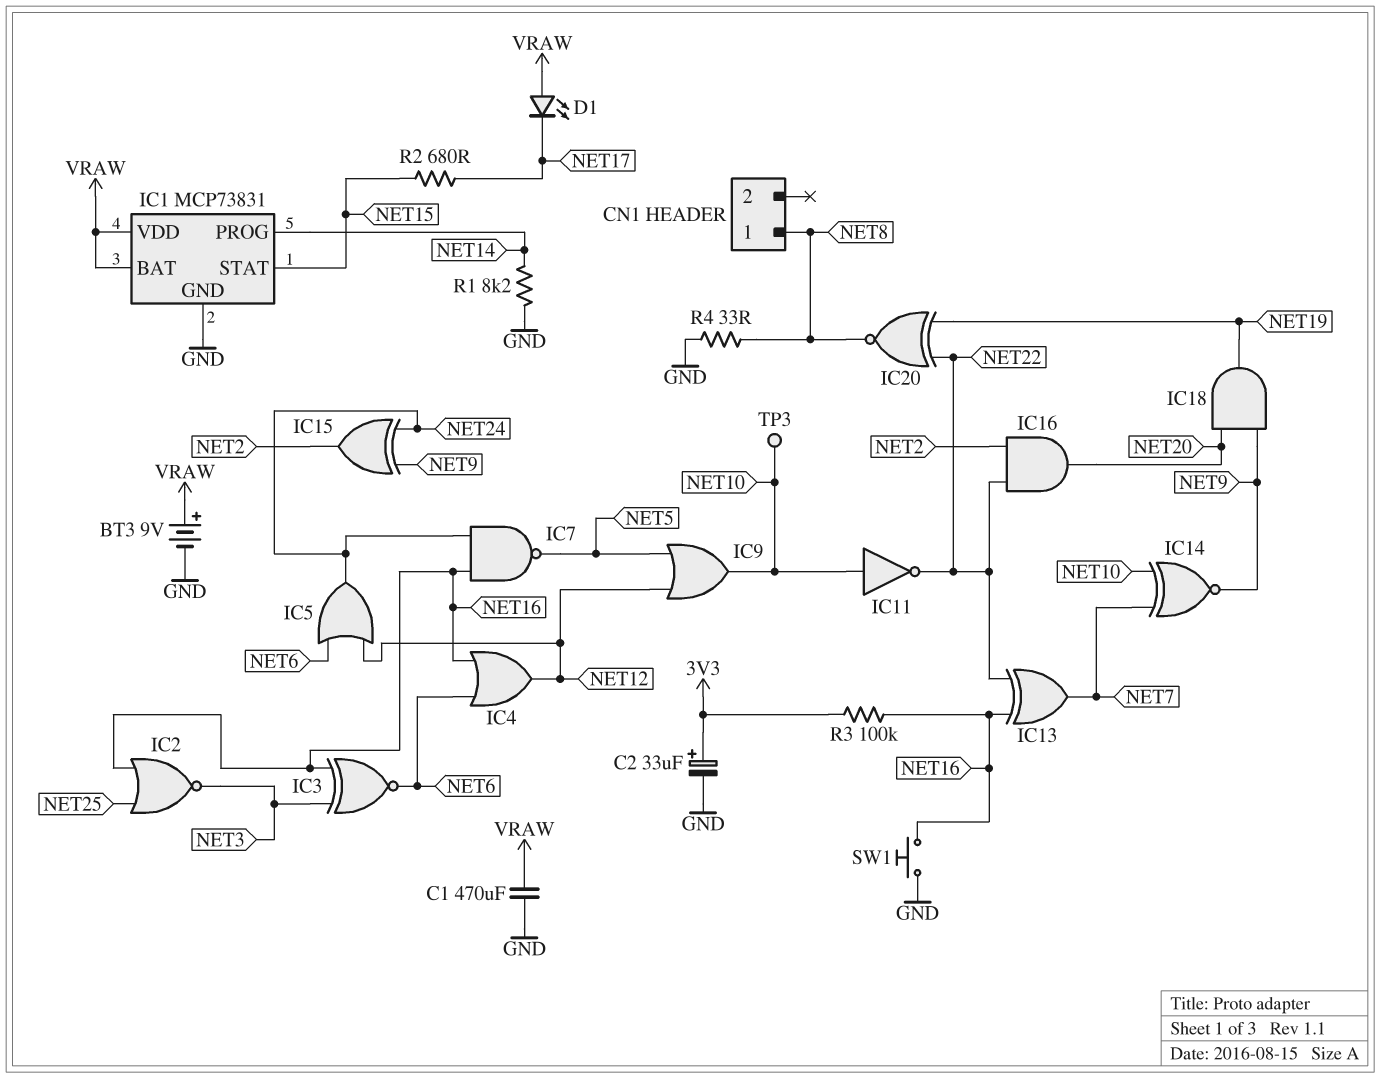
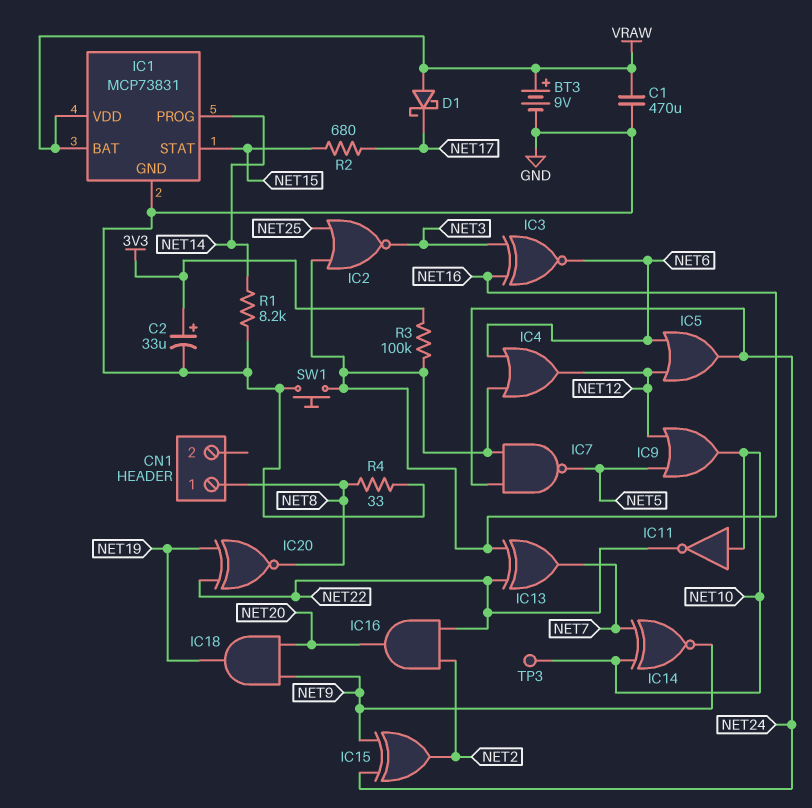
D1: LED (A VRAW, K NET17) -> schottky (A VRAW, K NET17)

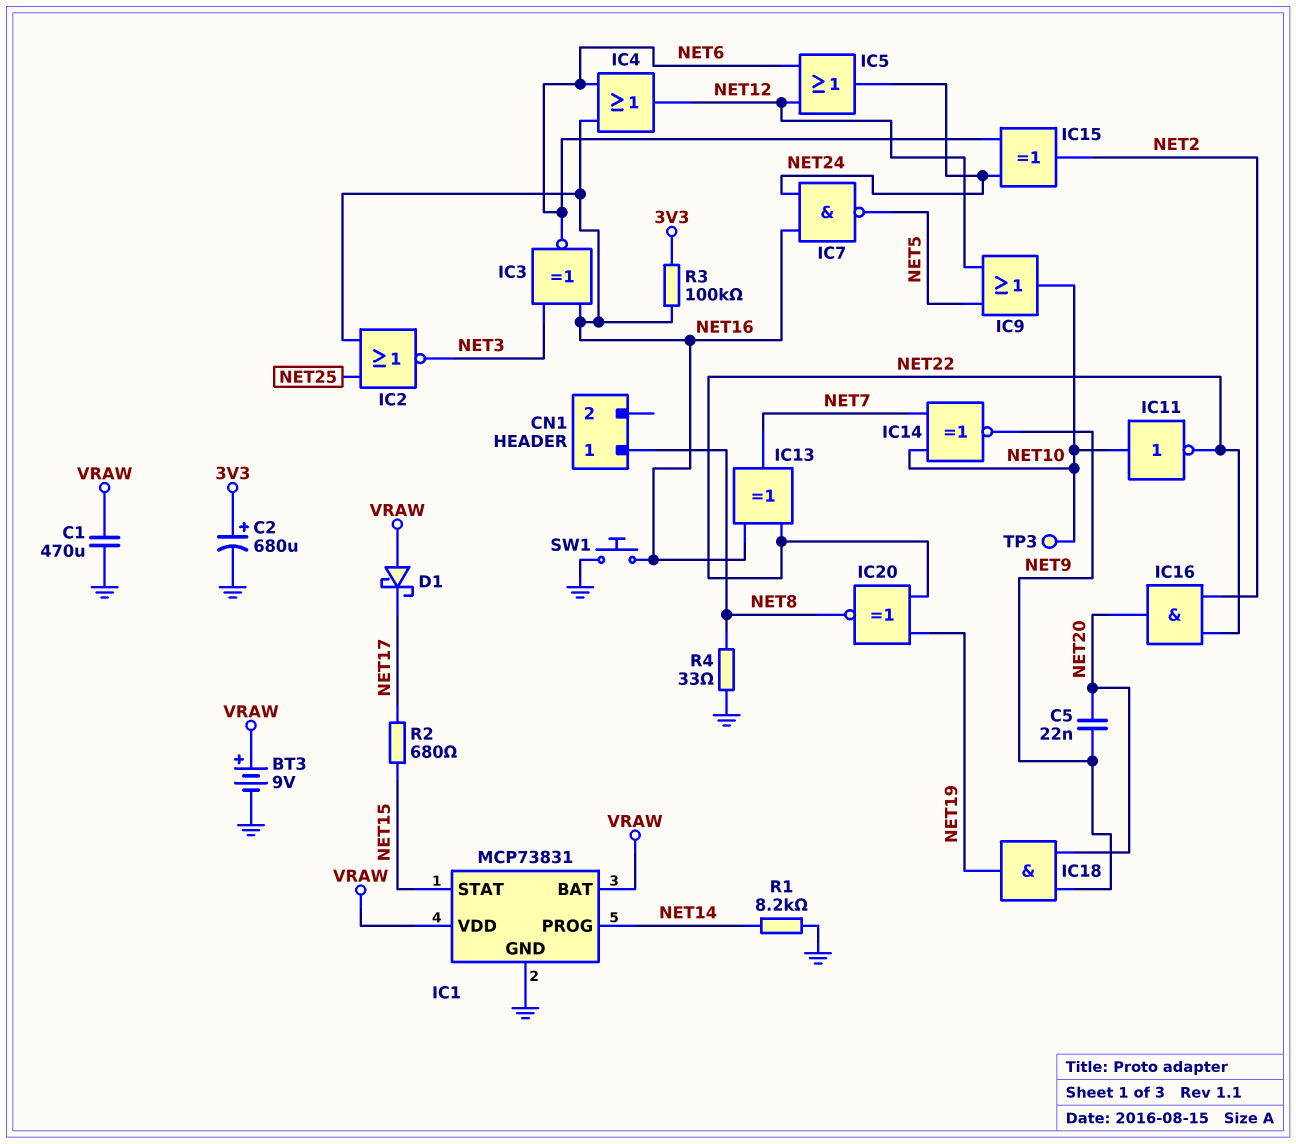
C2: 33uF (plus 3V3, minus GND) -> 680uF (plus 3V3, minus GND)
C5: none -> 22nF (NET9, NET20)
IC15: XOR (in NET9, in NET24, out NET2) -> XOR (in NET6, in NET24, out NET2)

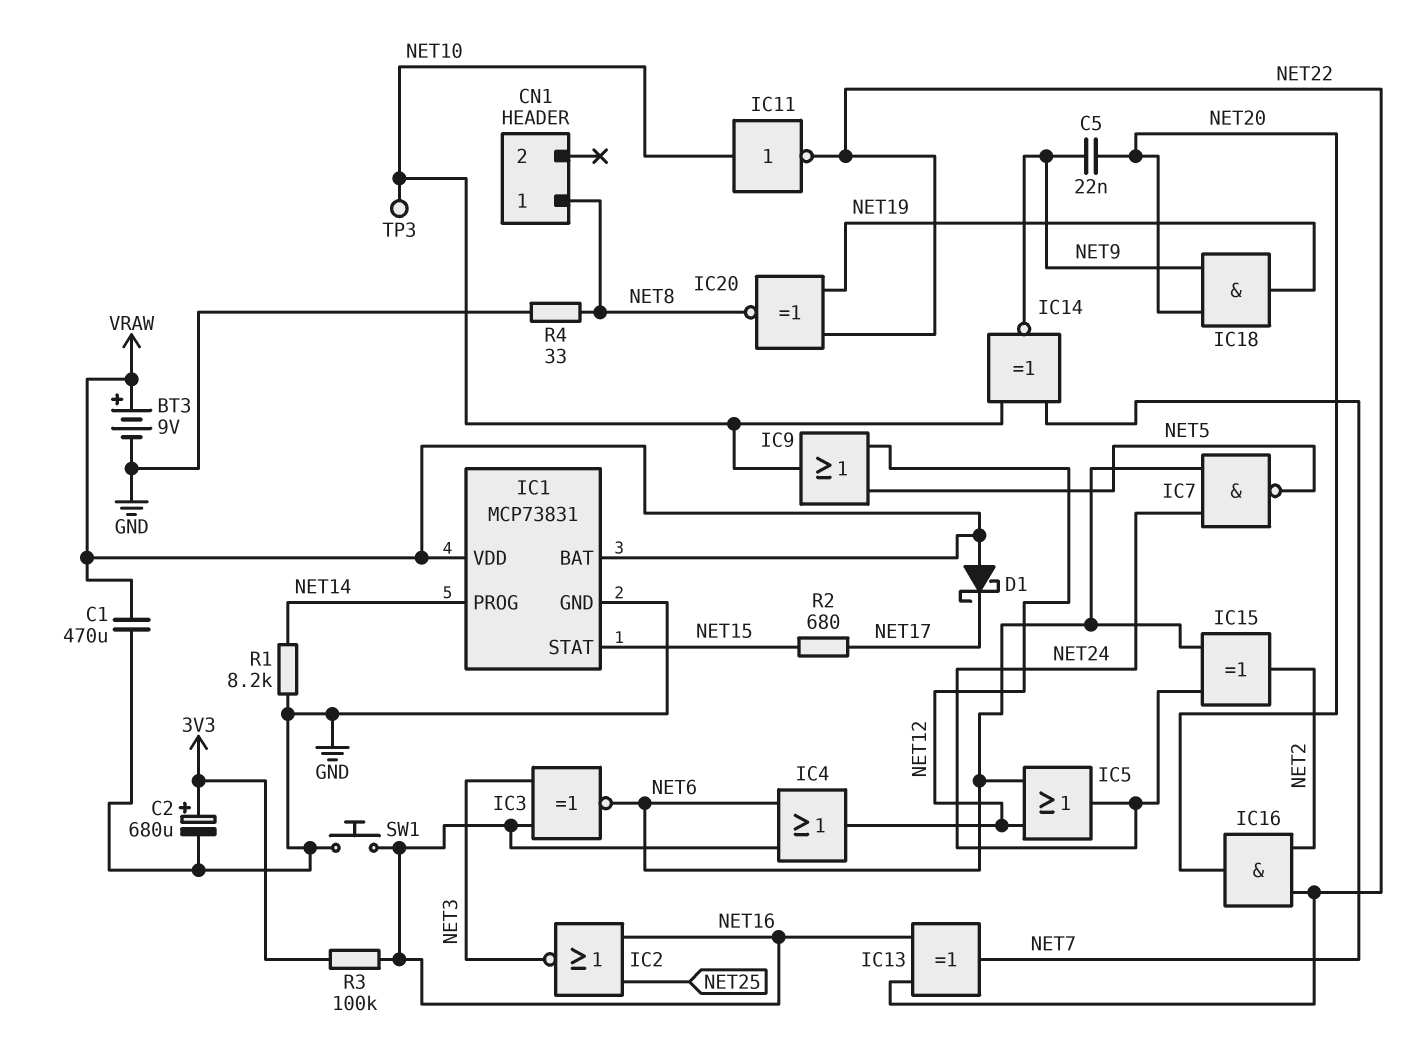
IC7: NAND (in NET16, in NET24, out NET5) -> NAND (in NET6, in NET24, out NET5)

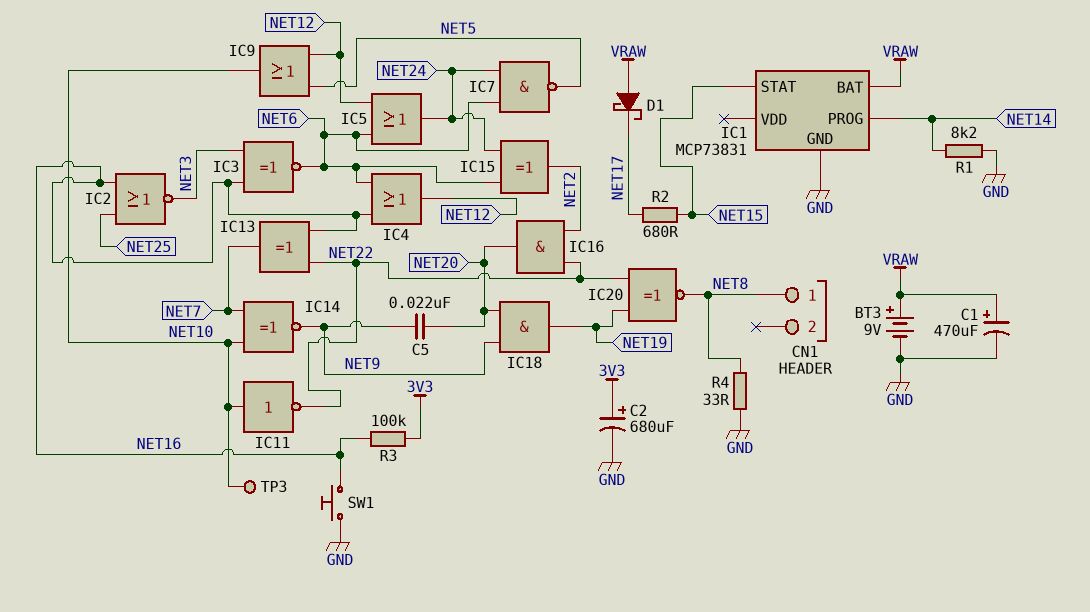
C1: 470uF (GND, VRAW) -> 470uF (plus VRAW, minus GND)
IC1 pin VDD: VRAW -> none

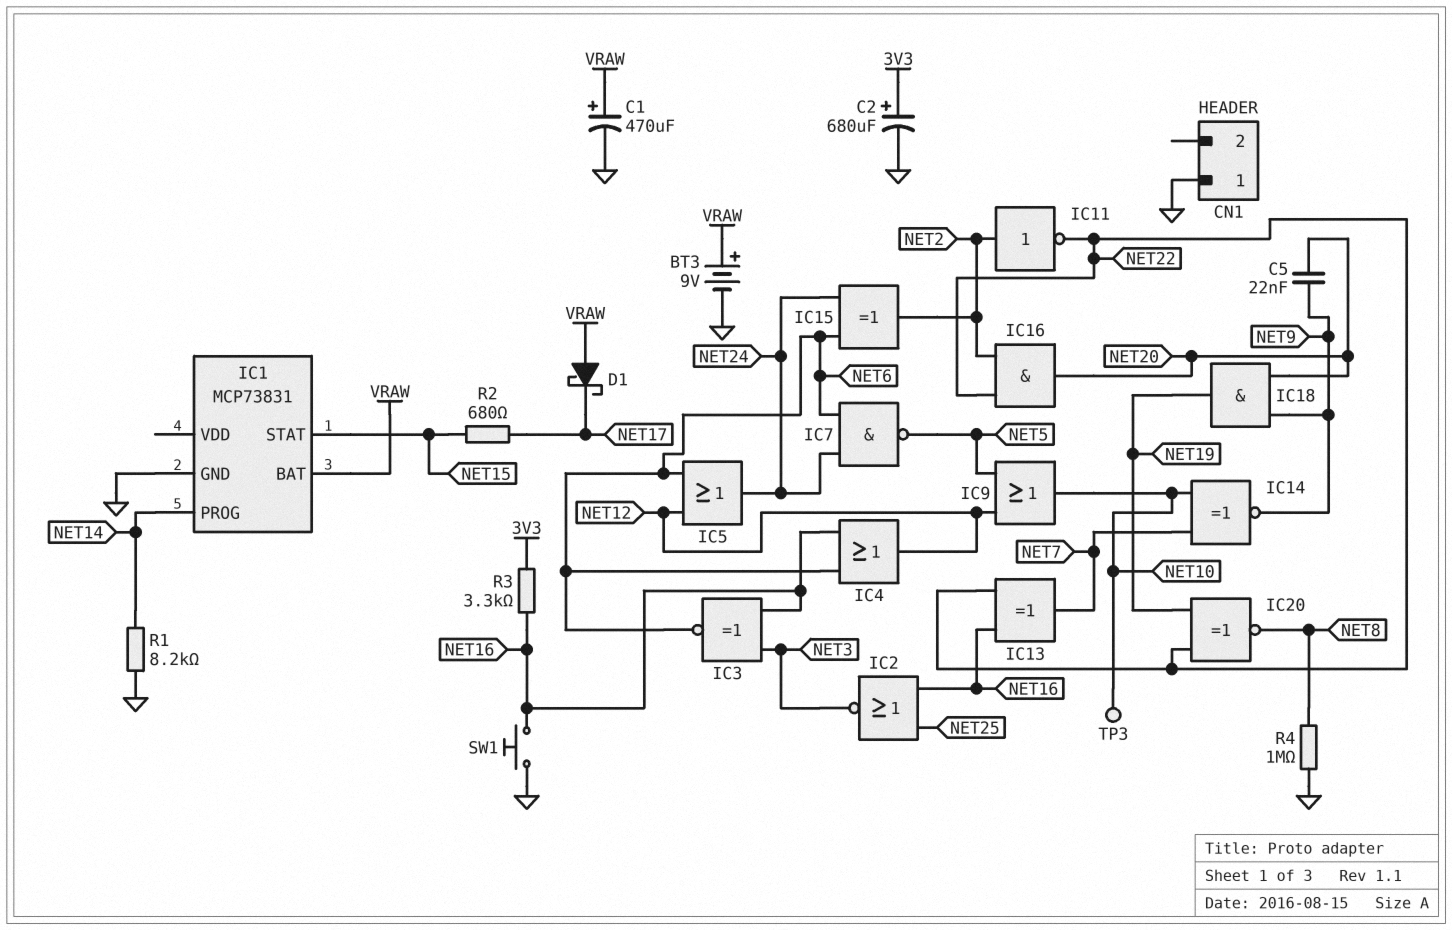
CN1 pin 1: NET8 -> GND
IC11: NOT (in NET10, out NET22) -> NOT (in NET2, out NET22)
R3: 100k (3V3, NET16) -> 3.3k (3V3, NET16)
R4: 33 (GND, NET8) -> 1M (GND, NET8)

